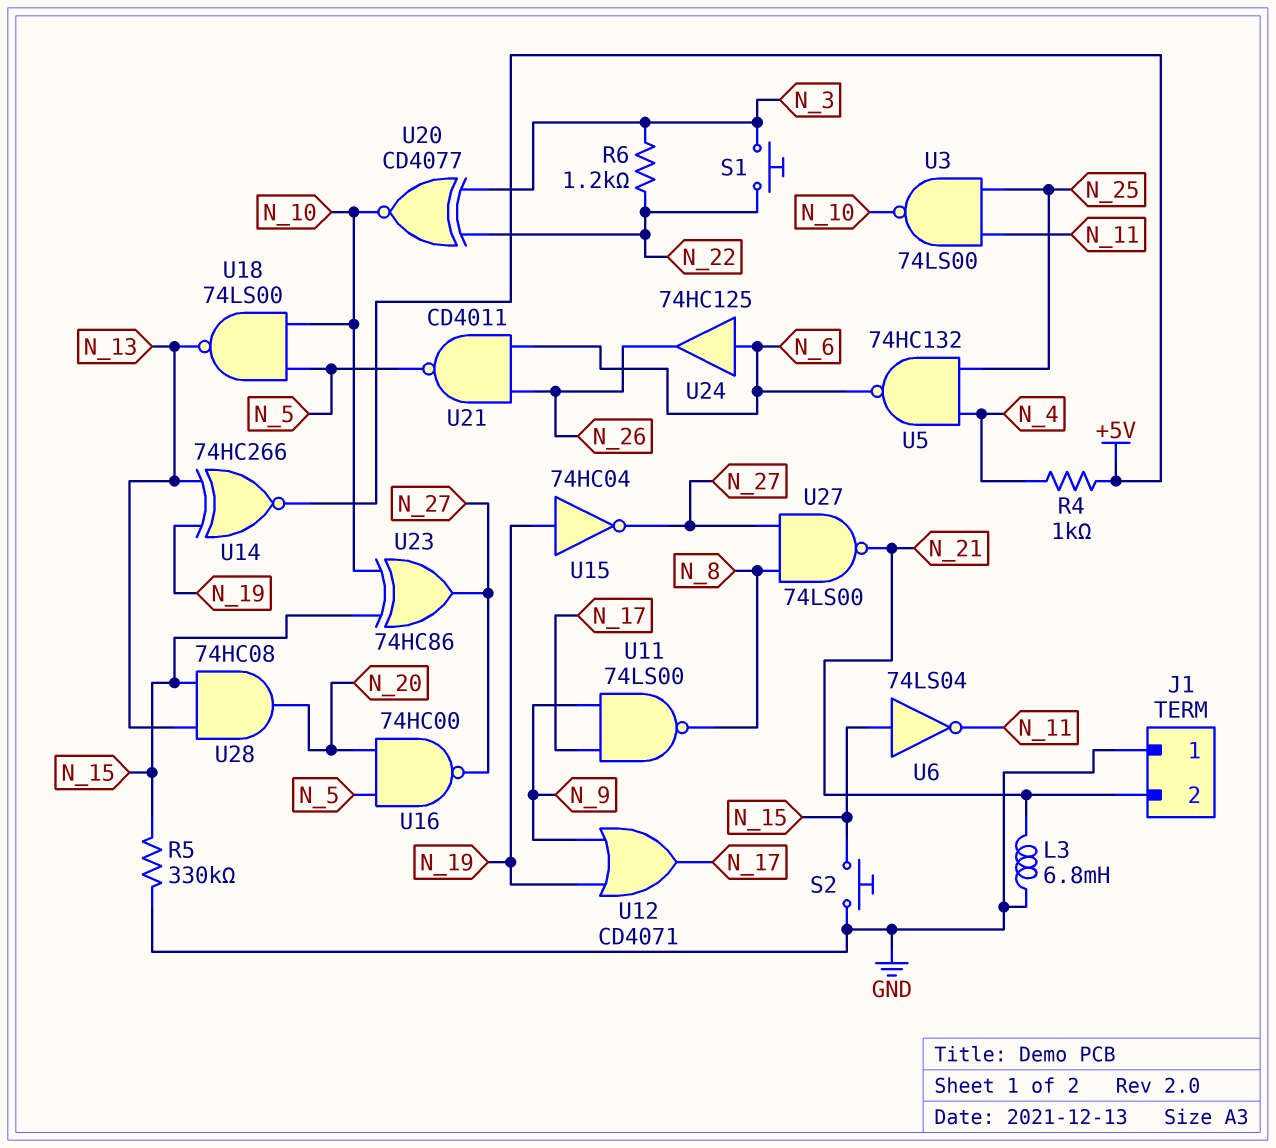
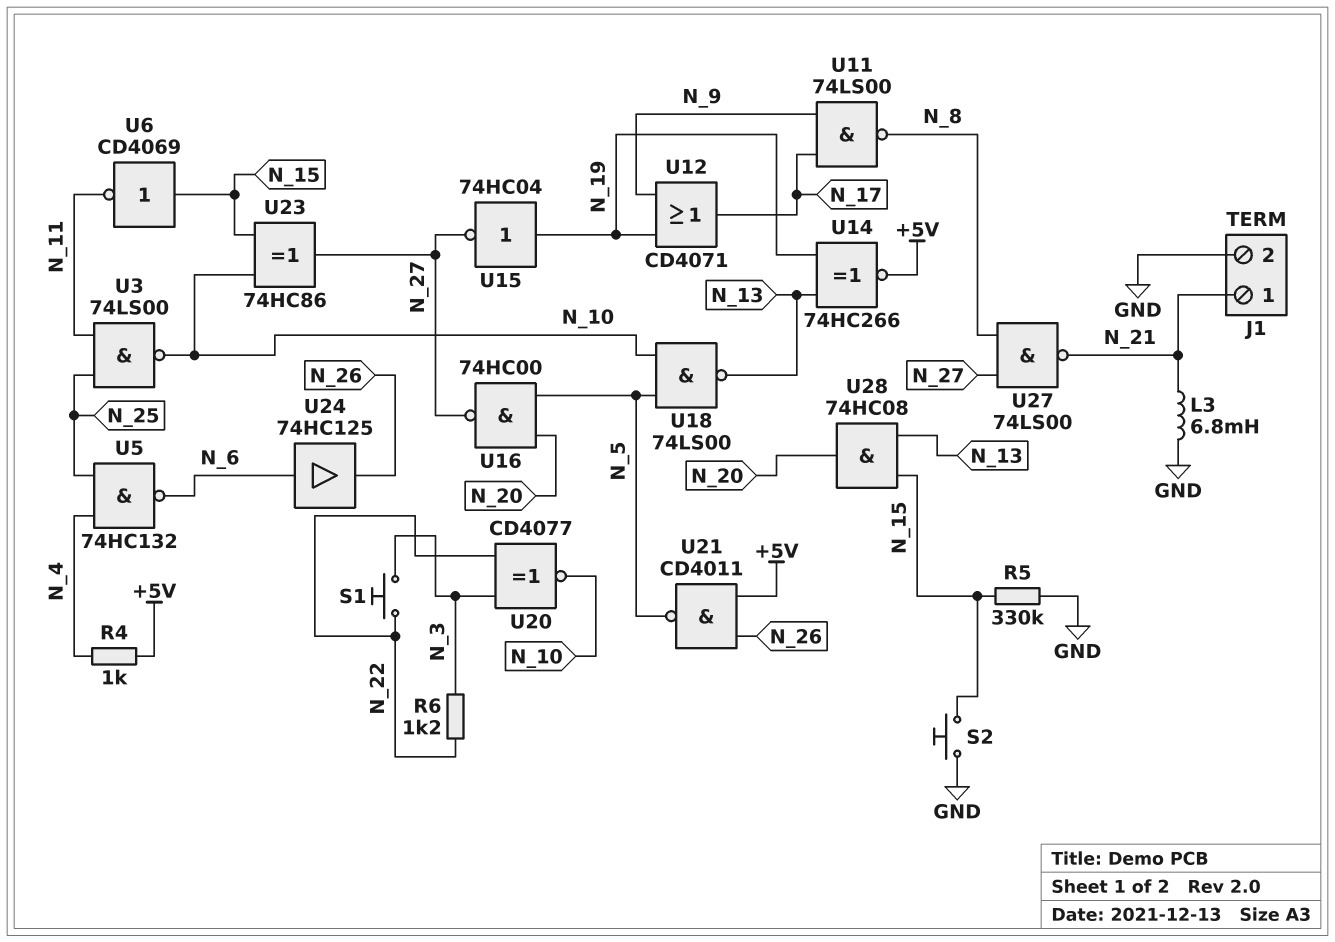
J1 pin 1: GND -> N_21
J1 pin 2: N_21 -> GND
U6: NOT 74LS04 (in N_15, out N_11) -> NOT CD4069 (in N_15, out N_11)
U21: NAND CD4011 (in N_6, in N_26, out N_5) -> NAND CD4011 (in +5V, in N_26, out N_5)

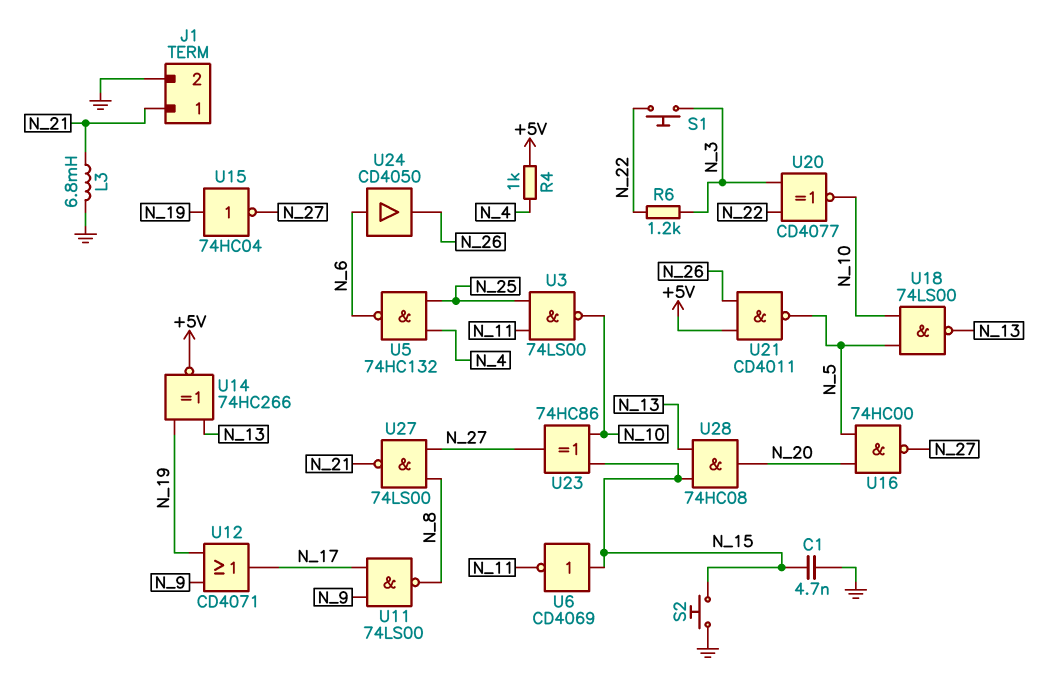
C1: none -> 4.7nF (GND, N_15)
R5: 330k (GND, N_15) -> none
U24: buffer 74HC125 (in N_6, out N_26) -> buffer CD4050 (in N_6, out N_26)

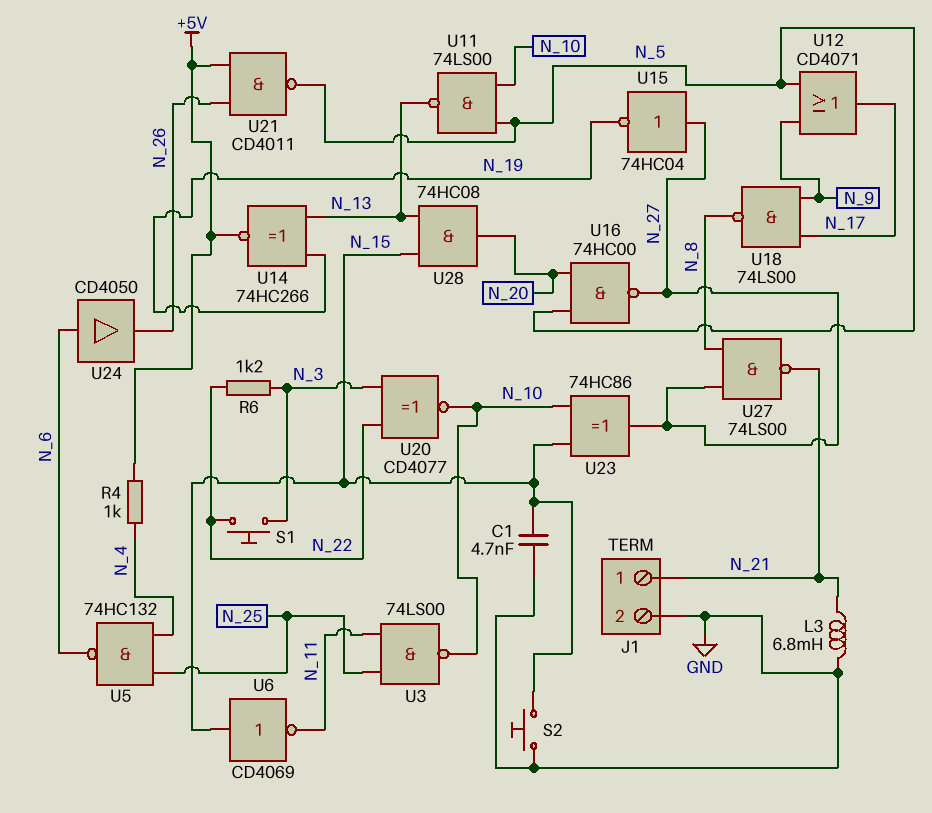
U11: NAND 74LS00 (in N_9, in N_17, out N_8) -> NAND 74LS00 (in N_5, in N_10, out N_13)
U12: OR CD4071 (in N_9, in N_19, out N_17) -> OR CD4071 (in N_5, in N_9, out N_17)
U15: NOT 74HC04 (in N_19, out N_27) -> NOT 74HC04 (in N_27, out N_19)
U18: NAND 74LS00 (in N_5, in N_10, out N_13) -> NAND 74LS00 (in N_9, in N_17, out N_8)

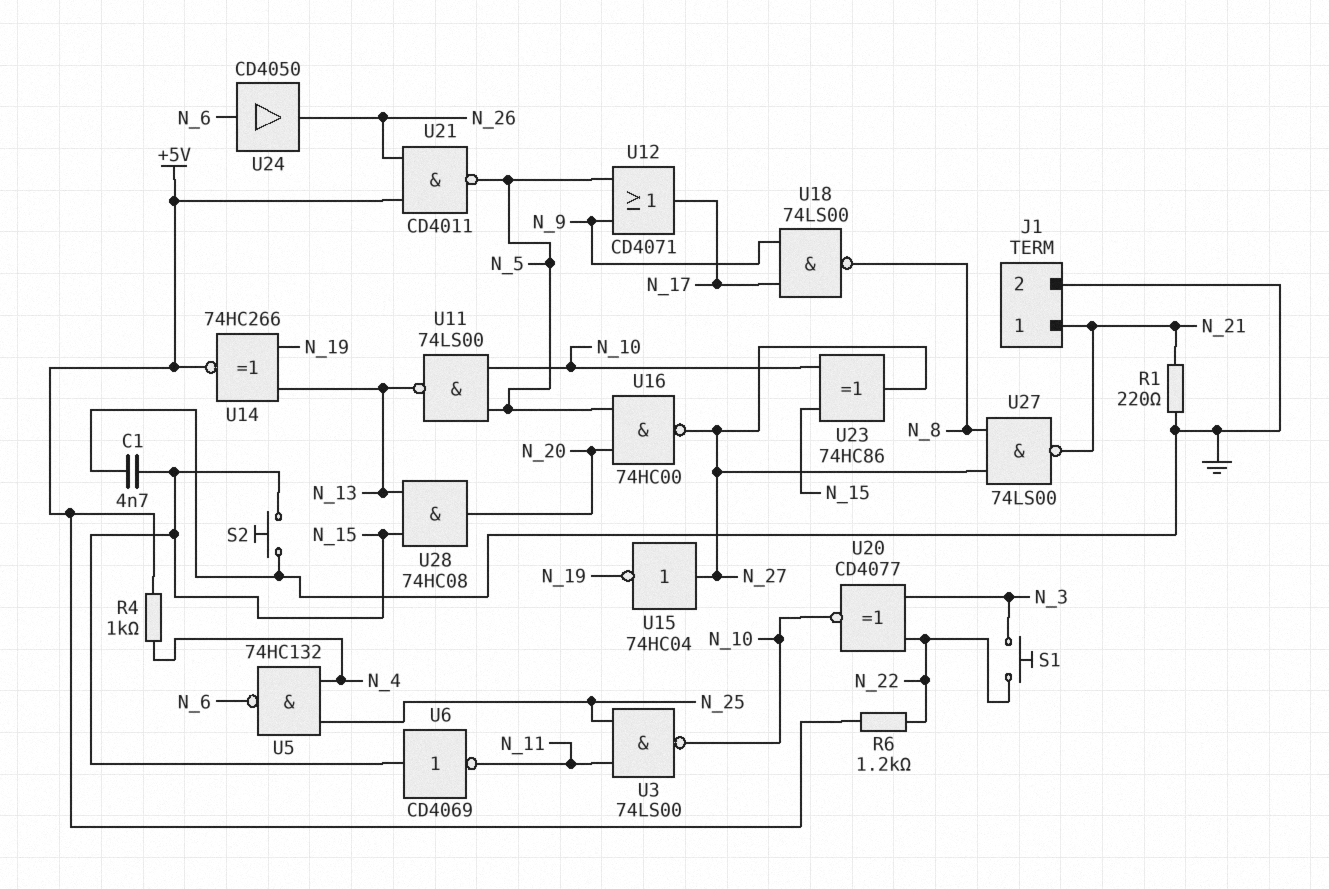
L3: 6.8mH (GND, N_21) -> none
R1: none -> 220 (GND, N_21)
R6: 1.2k (N_3, N_22) -> 1.2k (+5V, N_22)

